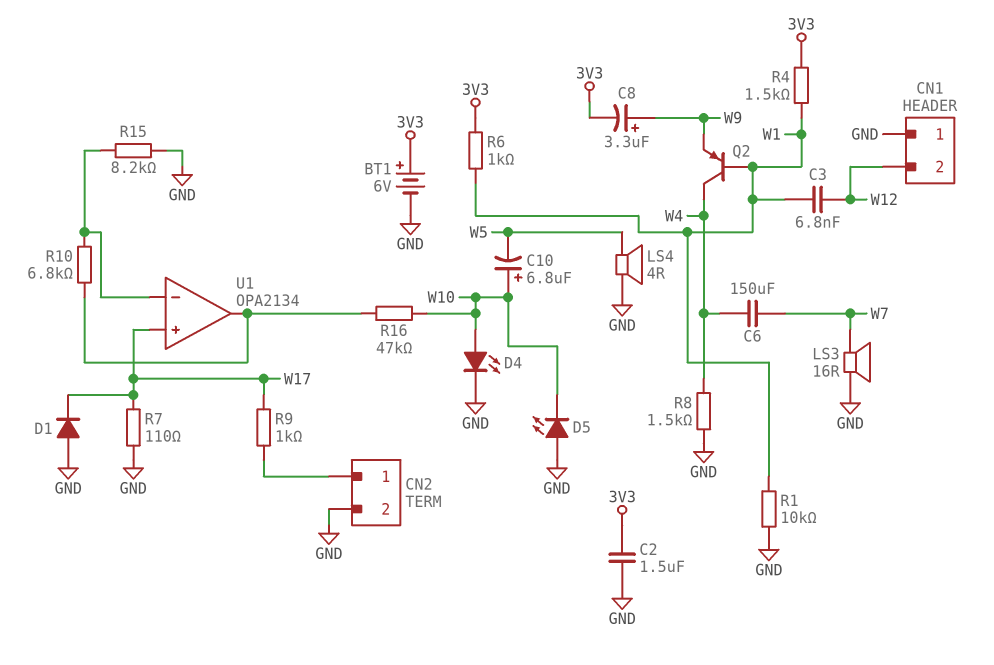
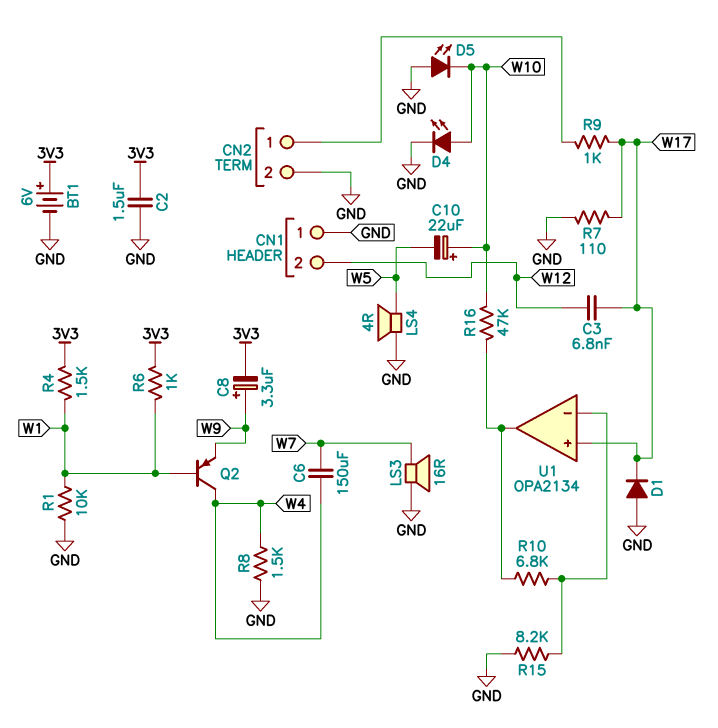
C3: 6.8nF (W1, W12) -> 6.8nF (W12, W17)
C10: 6.8uF (plus W10, minus W5) -> 22uF (plus W10, minus W5)

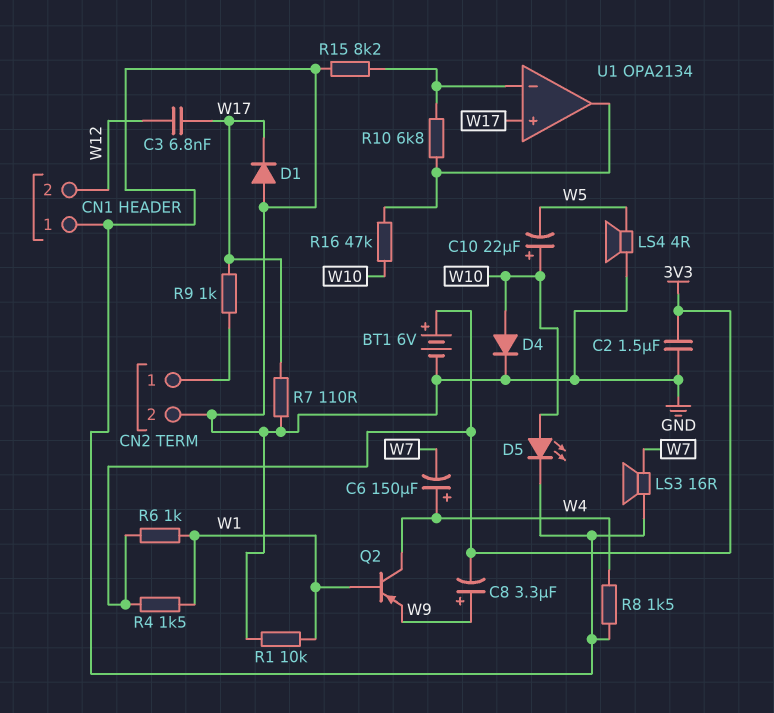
C6: 150uF (W4, W7) -> 150uF (plus W4, minus W7)
D4: LED (A W10, K GND) -> diode (A W10, K GND)
D5: LED (A GND, K W10) -> LED (A W10, K GND)

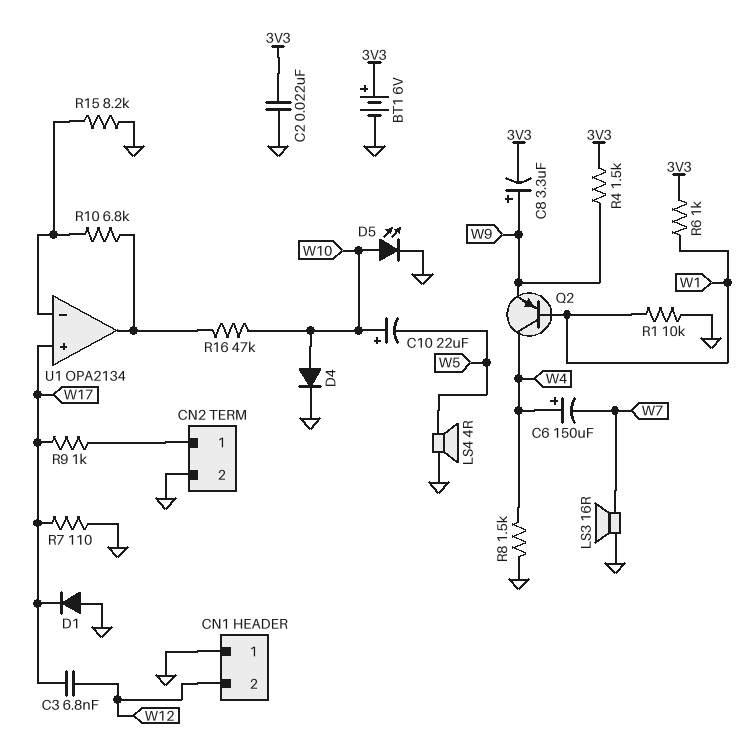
C2: 1.5uF (3V3, GND) -> 22nF (3V3, GND)
R4: 1.5k (3V3, W1) -> 1.5k (3V3, W9)

